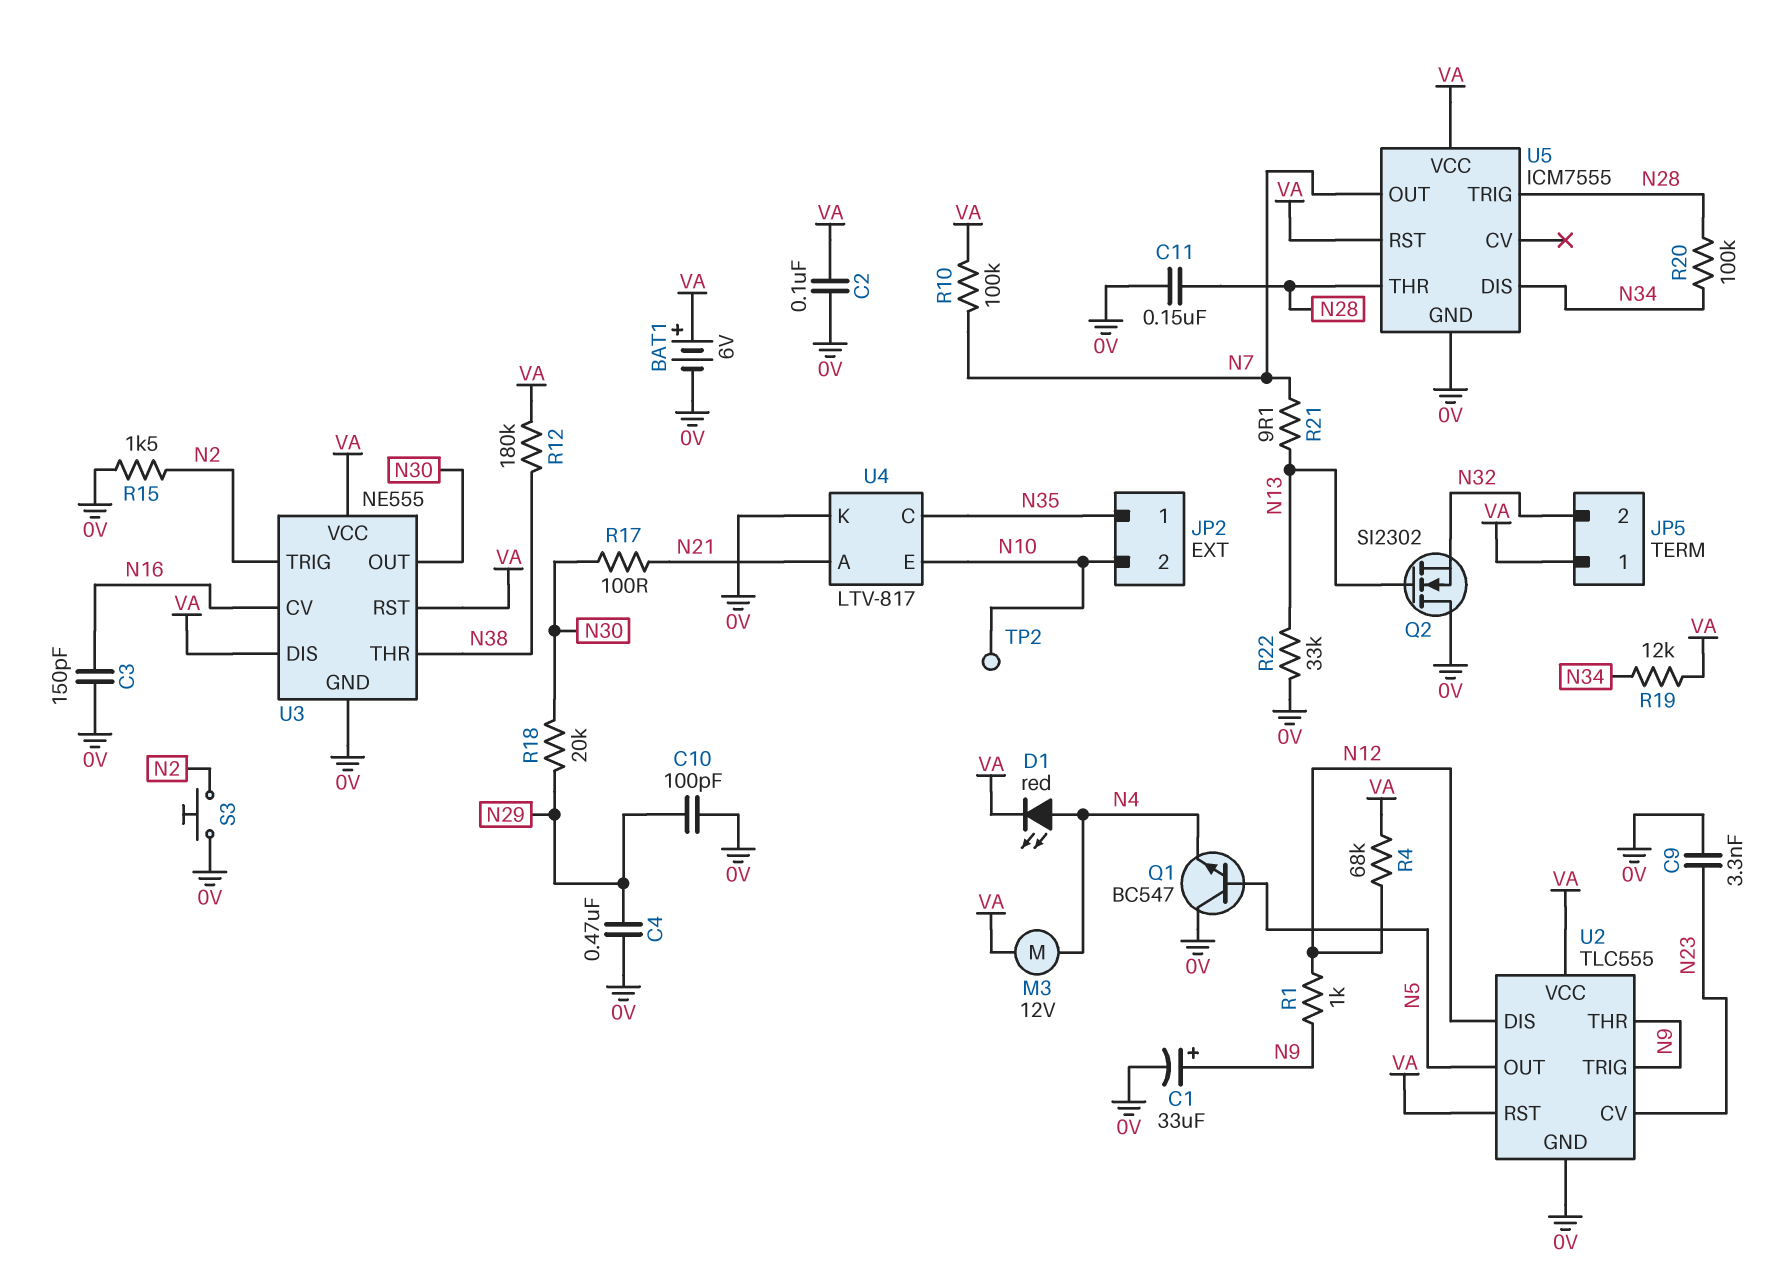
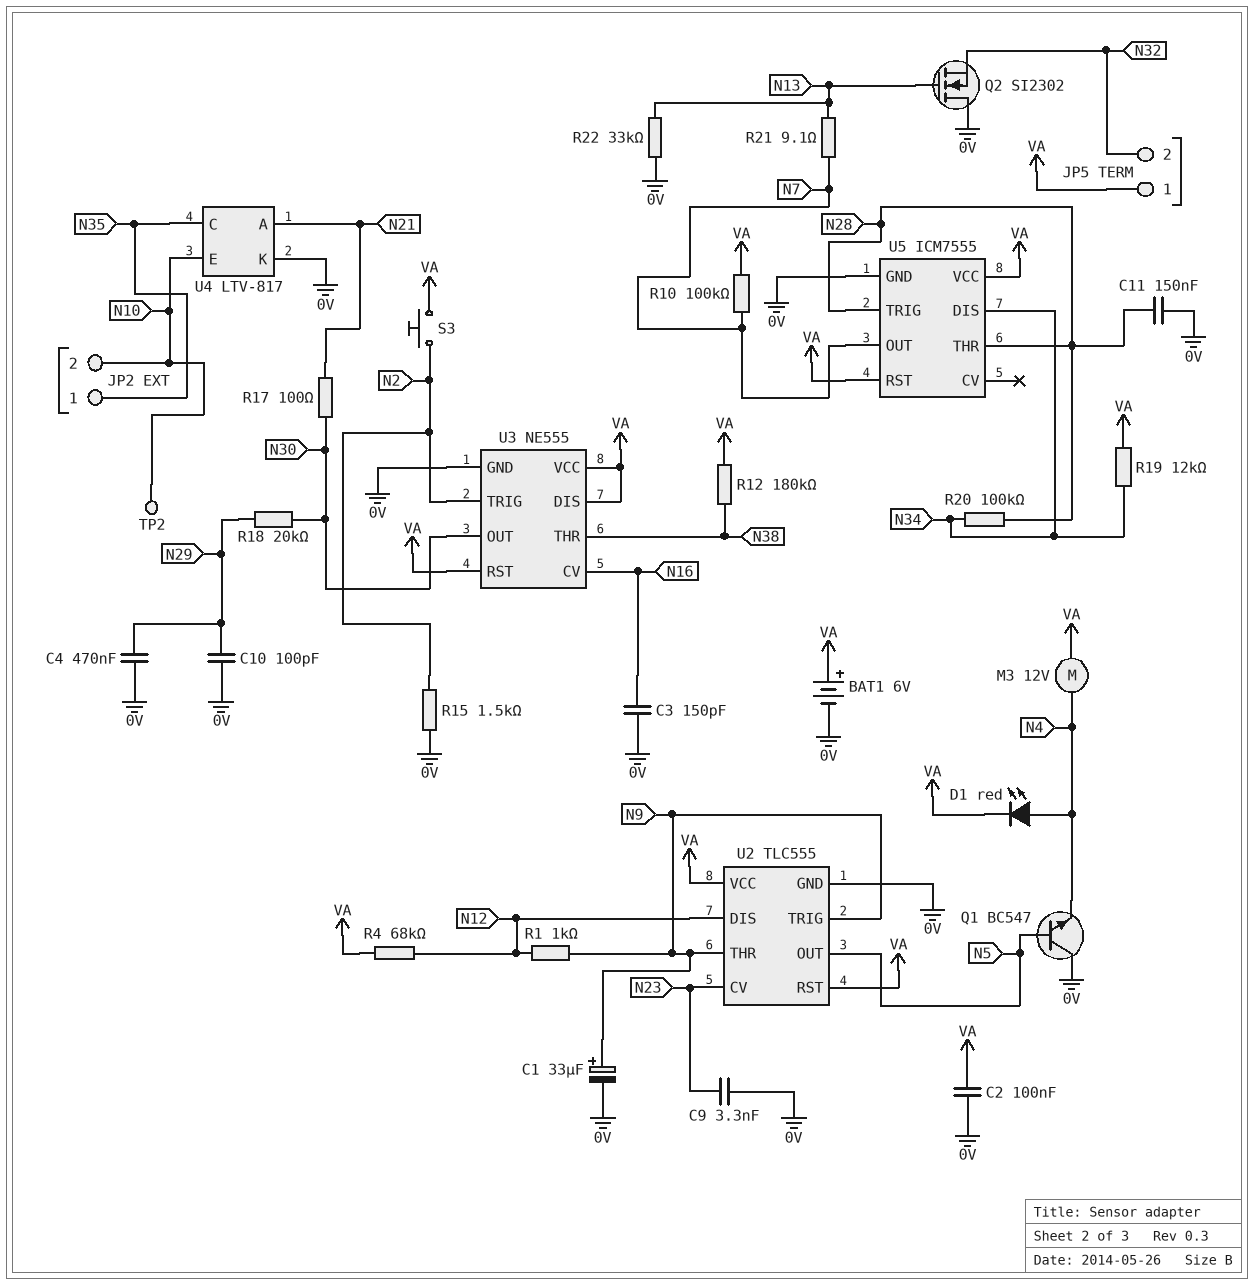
S3: button (0V, N2) -> button (N2, VA)

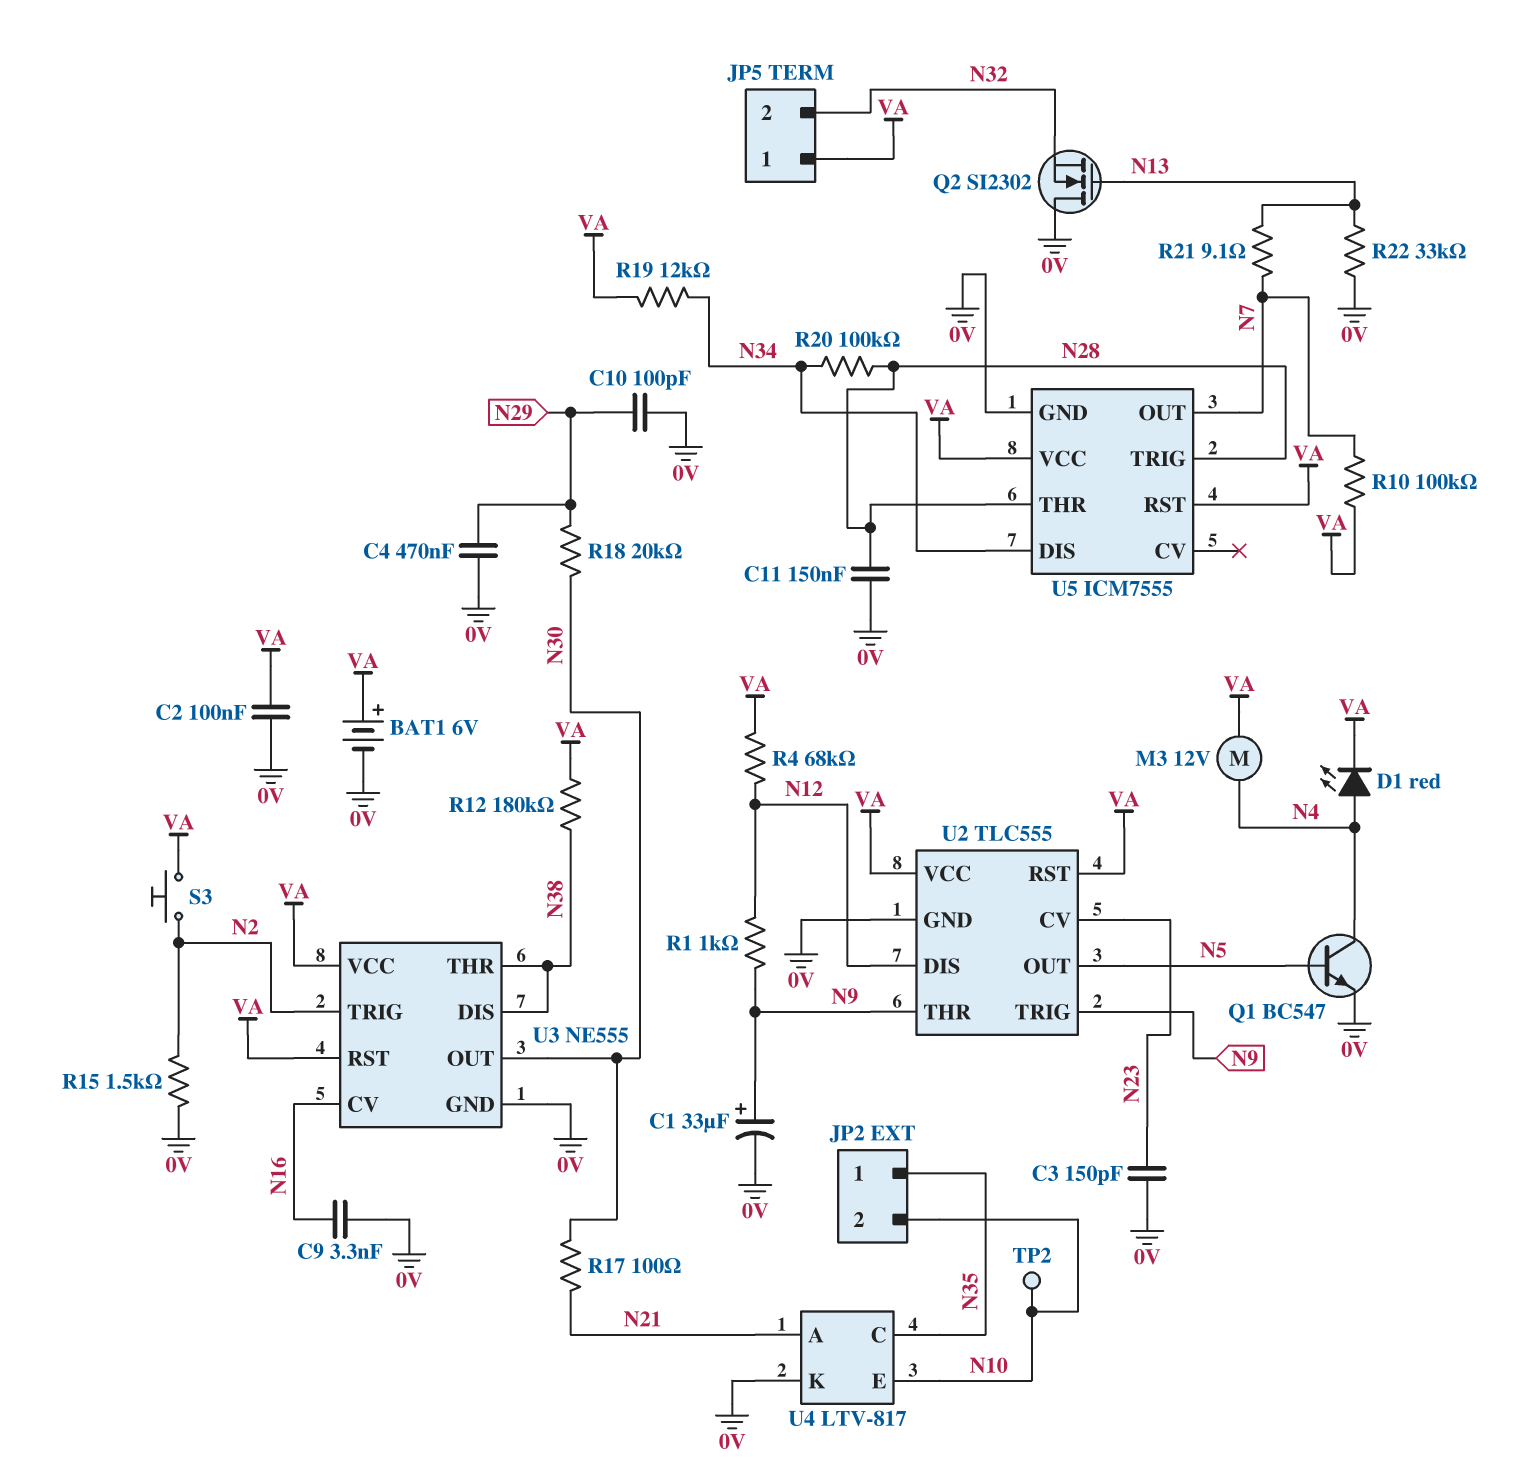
C3: 150pF (0V, N16) -> 150pF (0V, N23)
C9: 3.3nF (0V, N23) -> 3.3nF (0V, N16)
Q1: NPN BC547 (B N5, C 0V, E N4) -> NPN BC547 (B N5, C N4, E 0V)
U3 pin DIS: VA -> N38

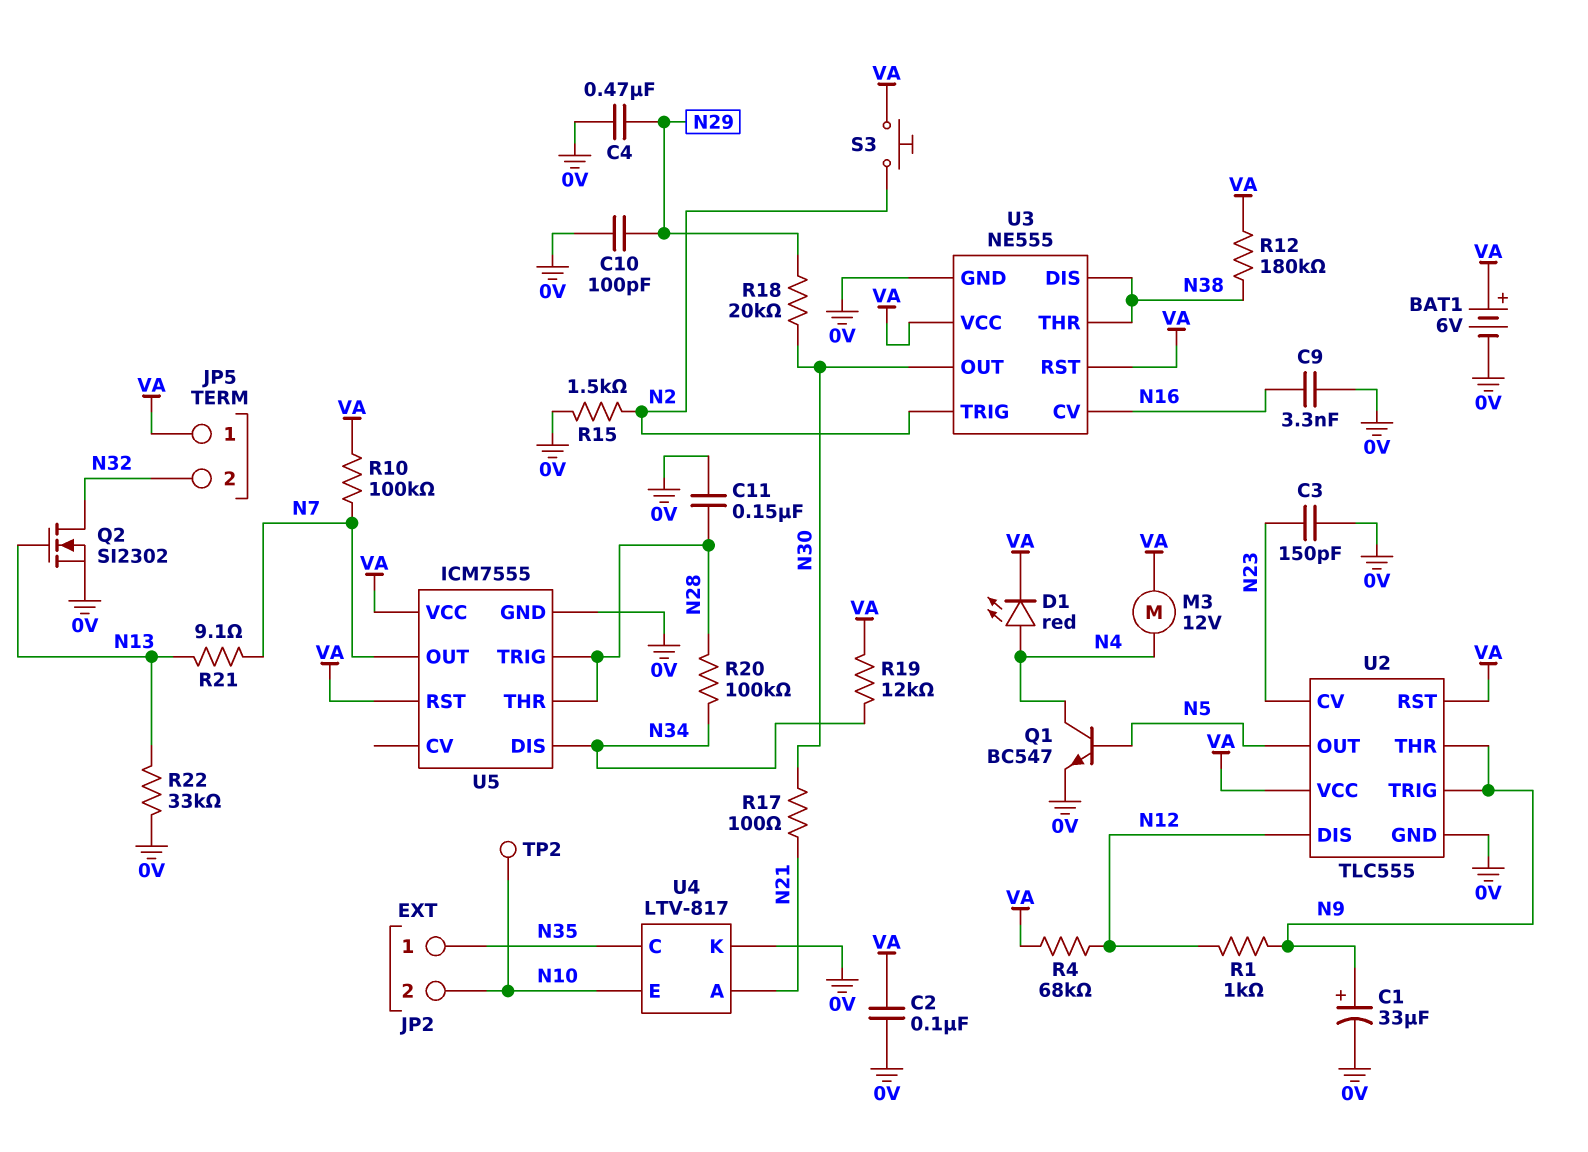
Q2: NMOS SI2302 (G N13, D 0V, S N32) -> NMOS SI2302 (G N13, D N32, S 0V)

